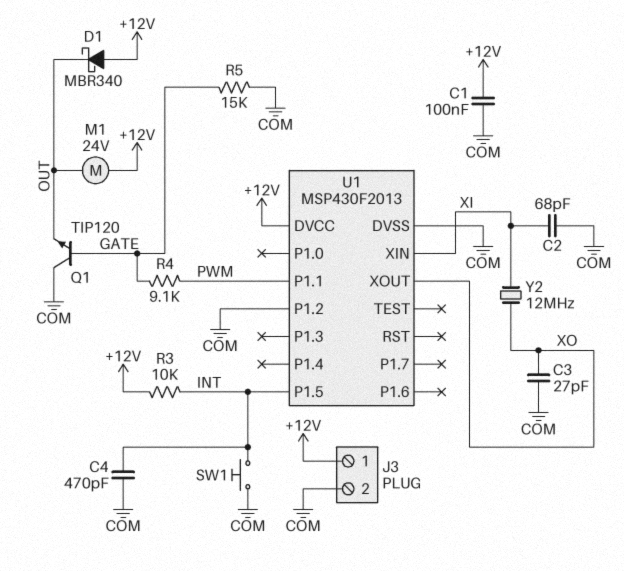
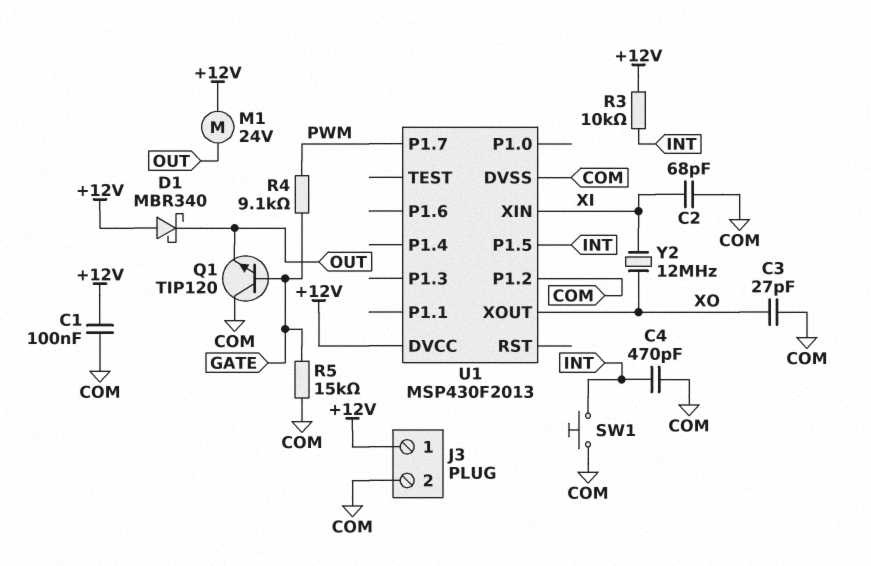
U1 pin P1.1: PWM -> none
U1 pin P1.7: none -> PWM

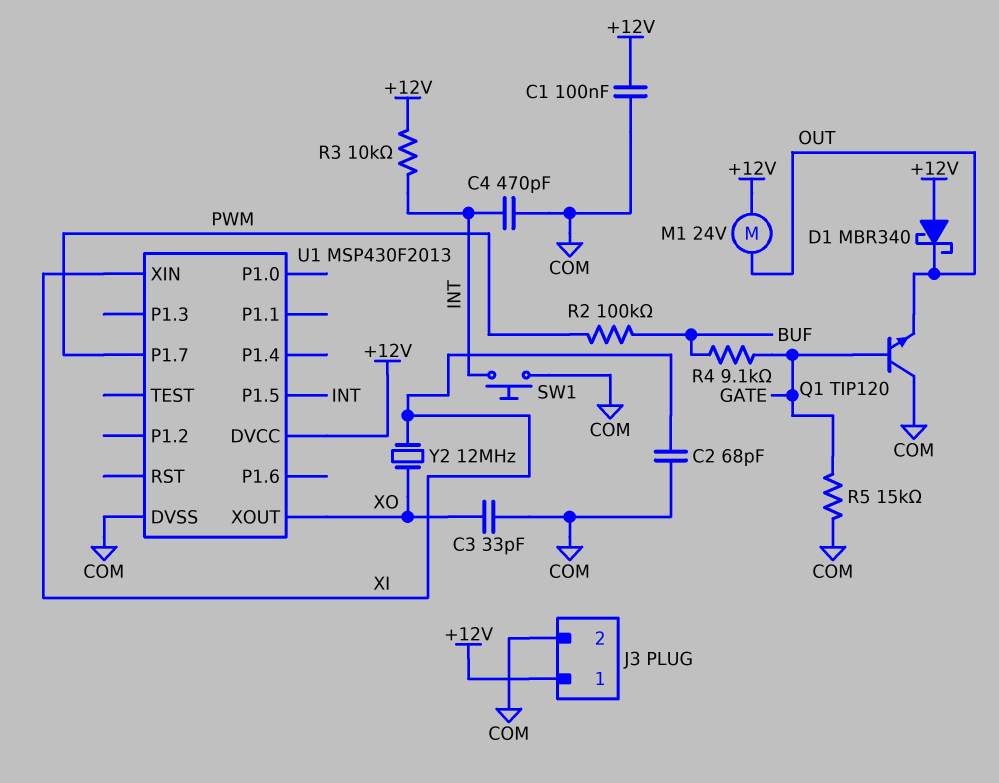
C3: 27pF (COM, XO) -> 33pF (COM, XO)
R2: none -> 100k (BUF, PWM)
R4: 9.1k (GATE, PWM) -> 9.1k (BUF, GATE)
U1 pin P1.2: COM -> none

